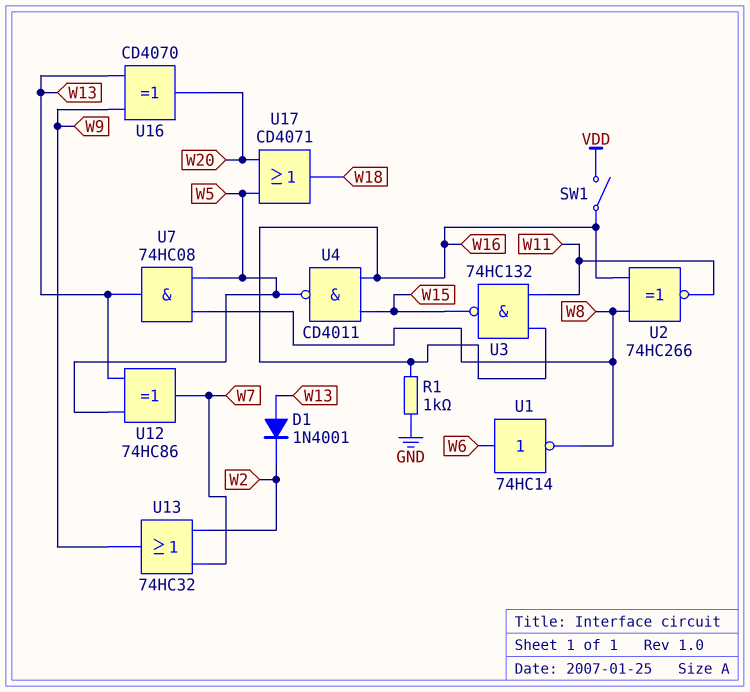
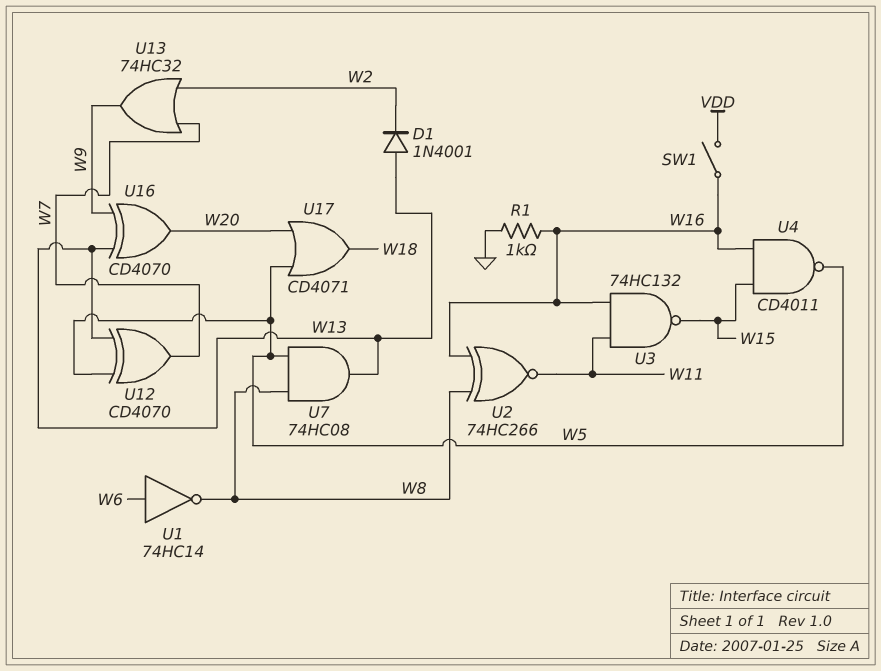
U12: XOR 74HC86 (in W5, in W13, out W7) -> XOR CD4070 (in W5, in W13, out W7)

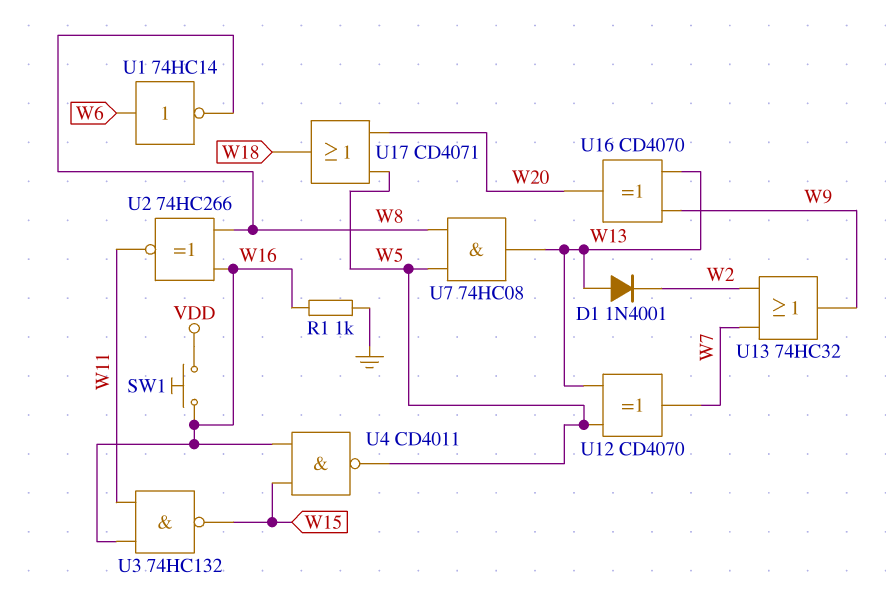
SW1: switch (VDD, W16) -> button (VDD, W16)

